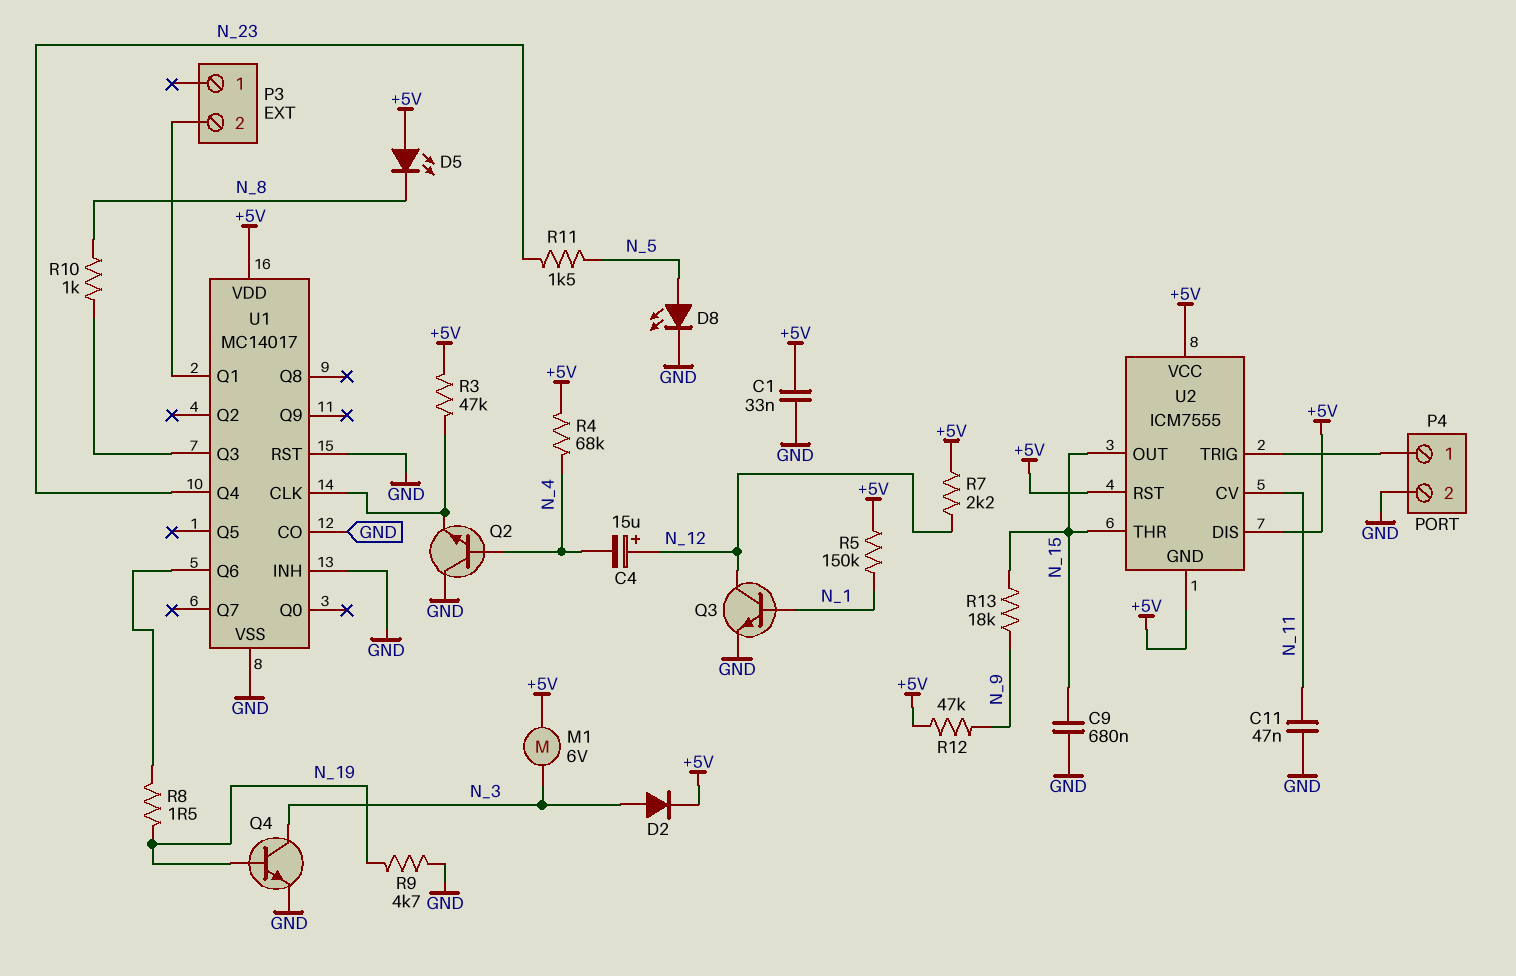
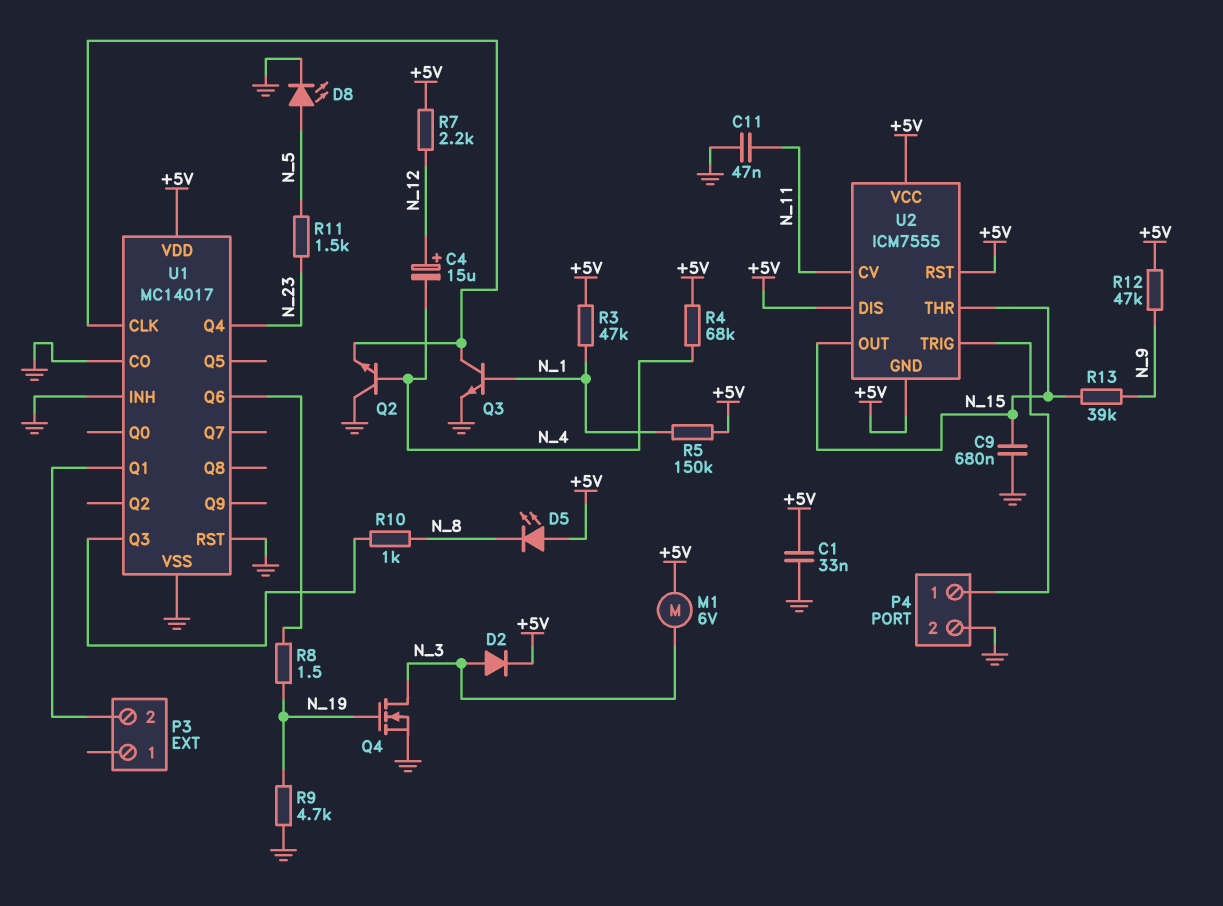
Q3: NPN (B N_1, C N_12, E GND) -> NPN (B N_1, C U1/CLK, E GND)
Q4: NPN (B N_19, C N_3, E GND) -> NMOS (G N_19, D N_3, S GND)
R3: 47k (+5V, U1/CLK) -> 47k (+5V, N_1)
R13: 18k (N_9, N_15) -> 39k (N_9, N_15)

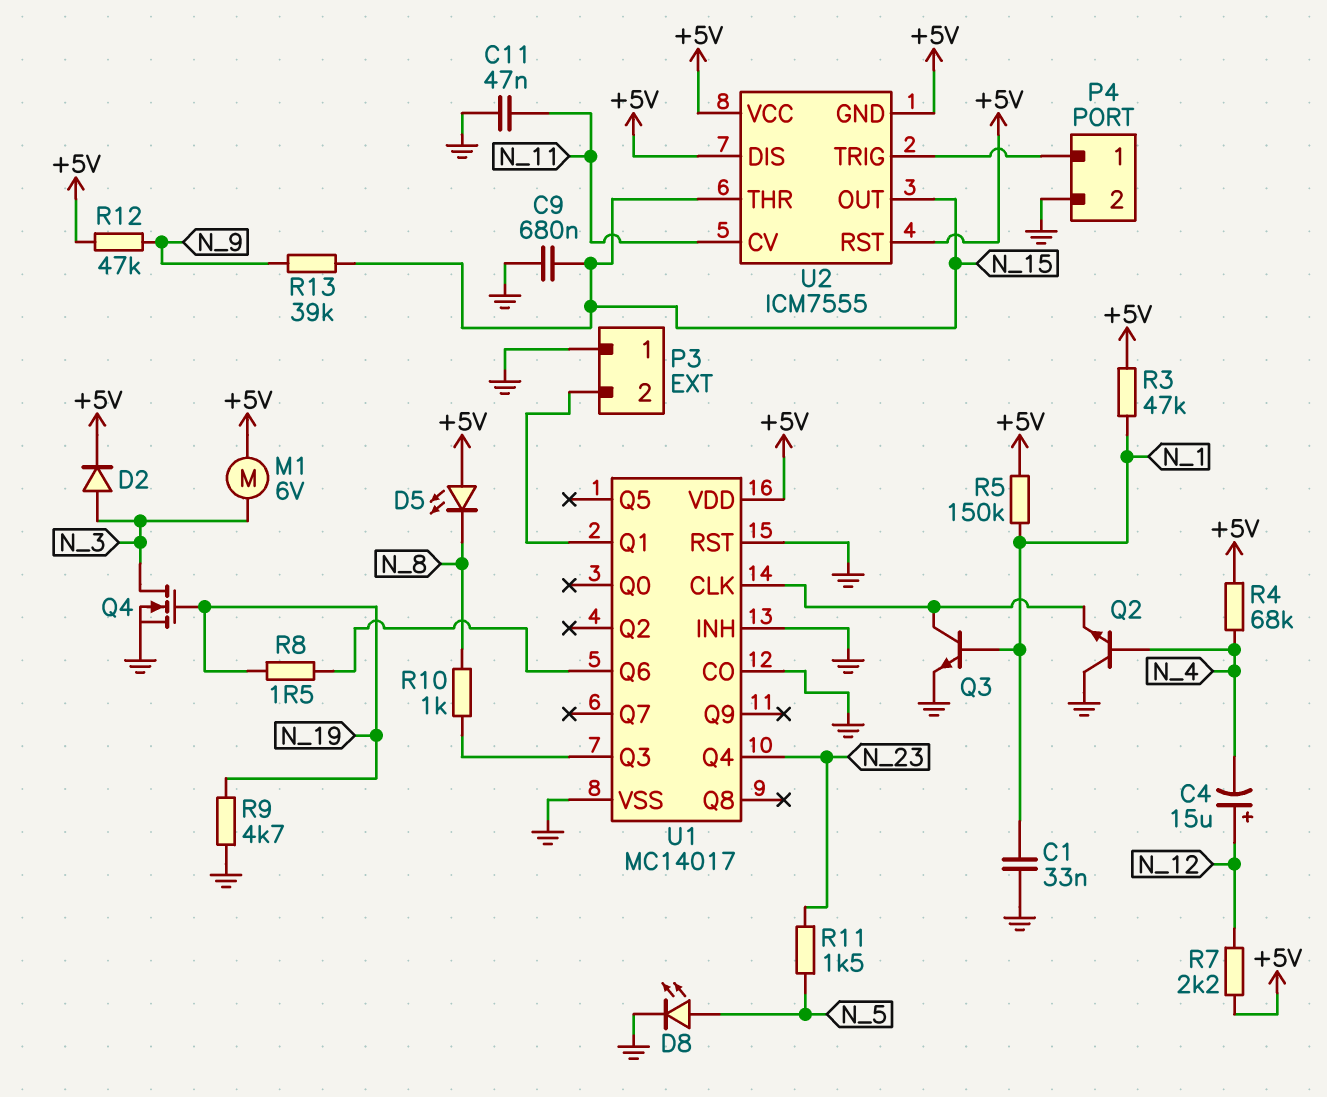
C1: 33nF (+5V, GND) -> 33nF (GND, N_1)
P3 pin 1: none -> GND

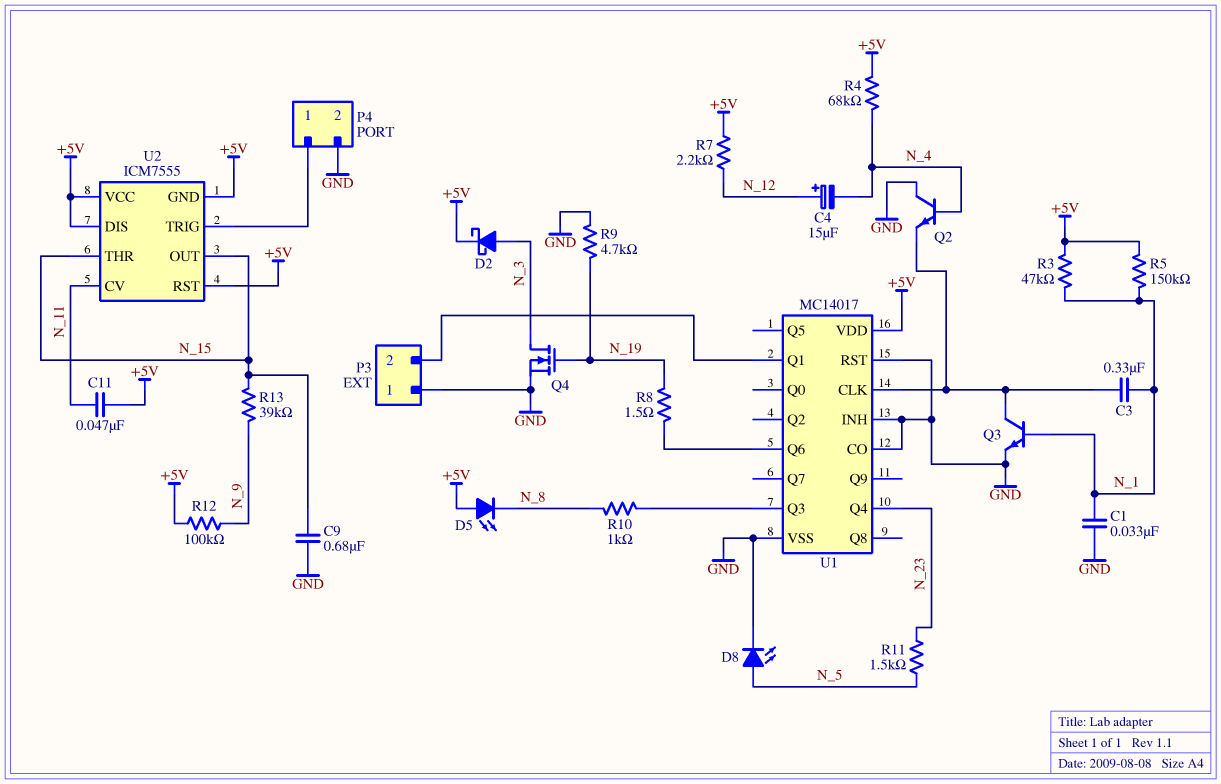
C3: none -> 330nF (N_1, U1/CLK)
C11: 47nF (GND, N_11) -> 47nF (+5V, N_11)
D2: diode (A N_3, K +5V) -> schottky (A N_3, K +5V)
M1: motor 6V (+5V, N_3) -> none
R12: 47k (+5V, N_9) -> 100k (+5V, N_9)

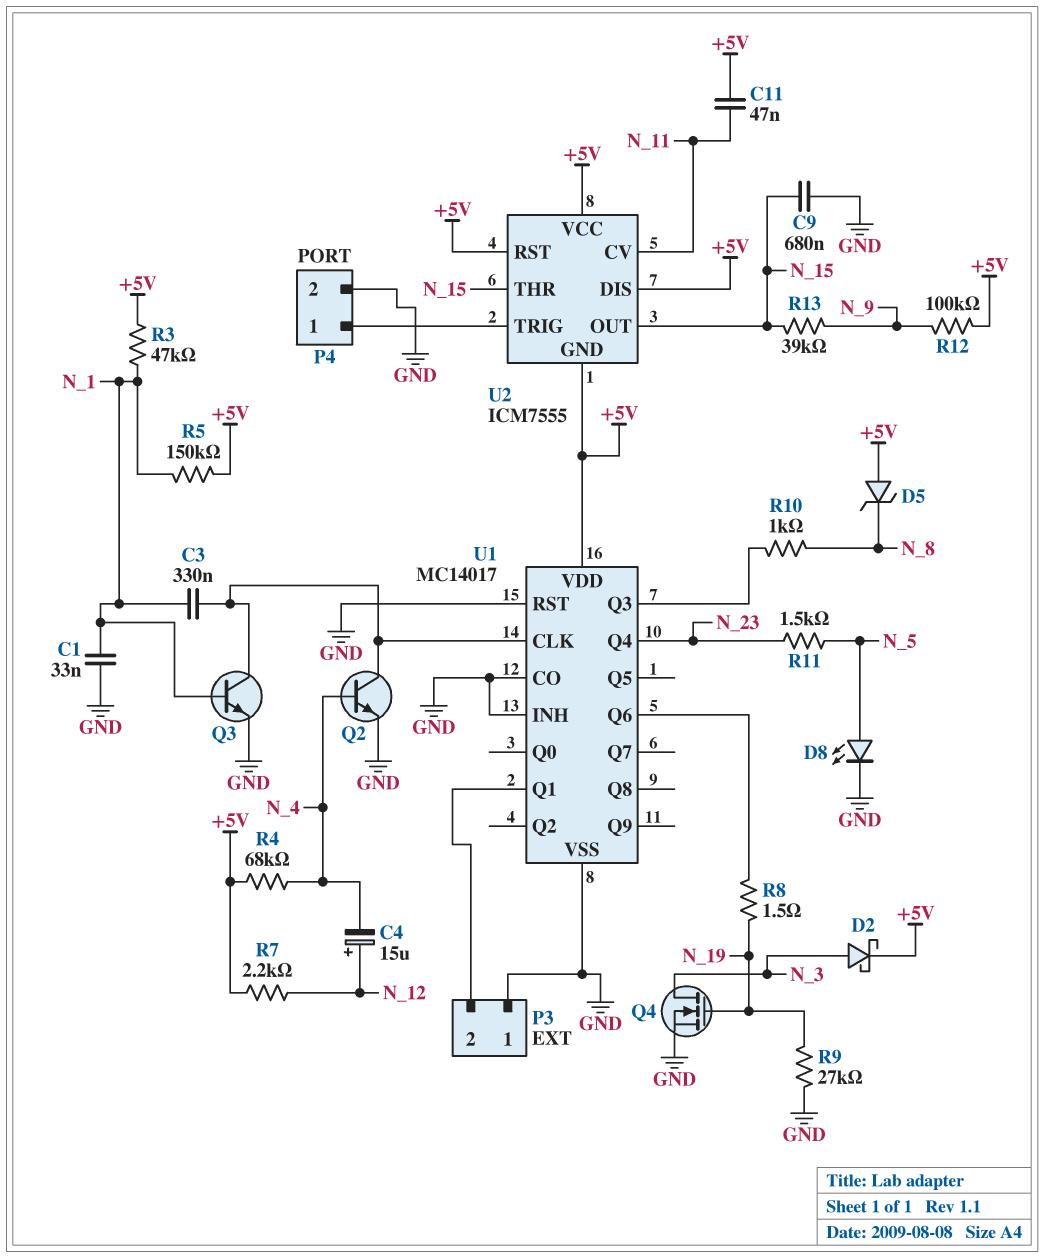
D5: LED (A +5V, K N_8) -> zener (A +5V, K N_8)
Q2: NPN (B N_4, C GND, E U1/CLK) -> NPN (B N_4, C U1/CLK, E GND)
R9: 4.7k (GND, N_19) -> 27k (GND, N_19)

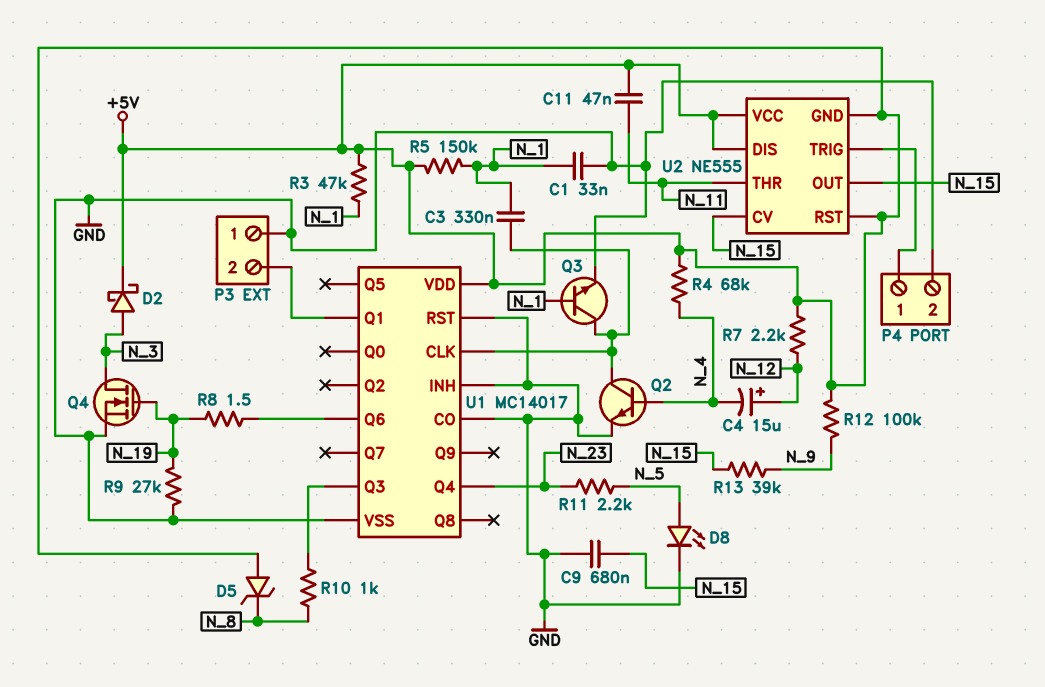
R11: 1.5k (N_5, N_23) -> 2.2k (N_5, N_23)
U2: ICM7555 -> NE555
U2 pin CV: N_11 -> N_15
U2 pin THR: N_15 -> N_11

